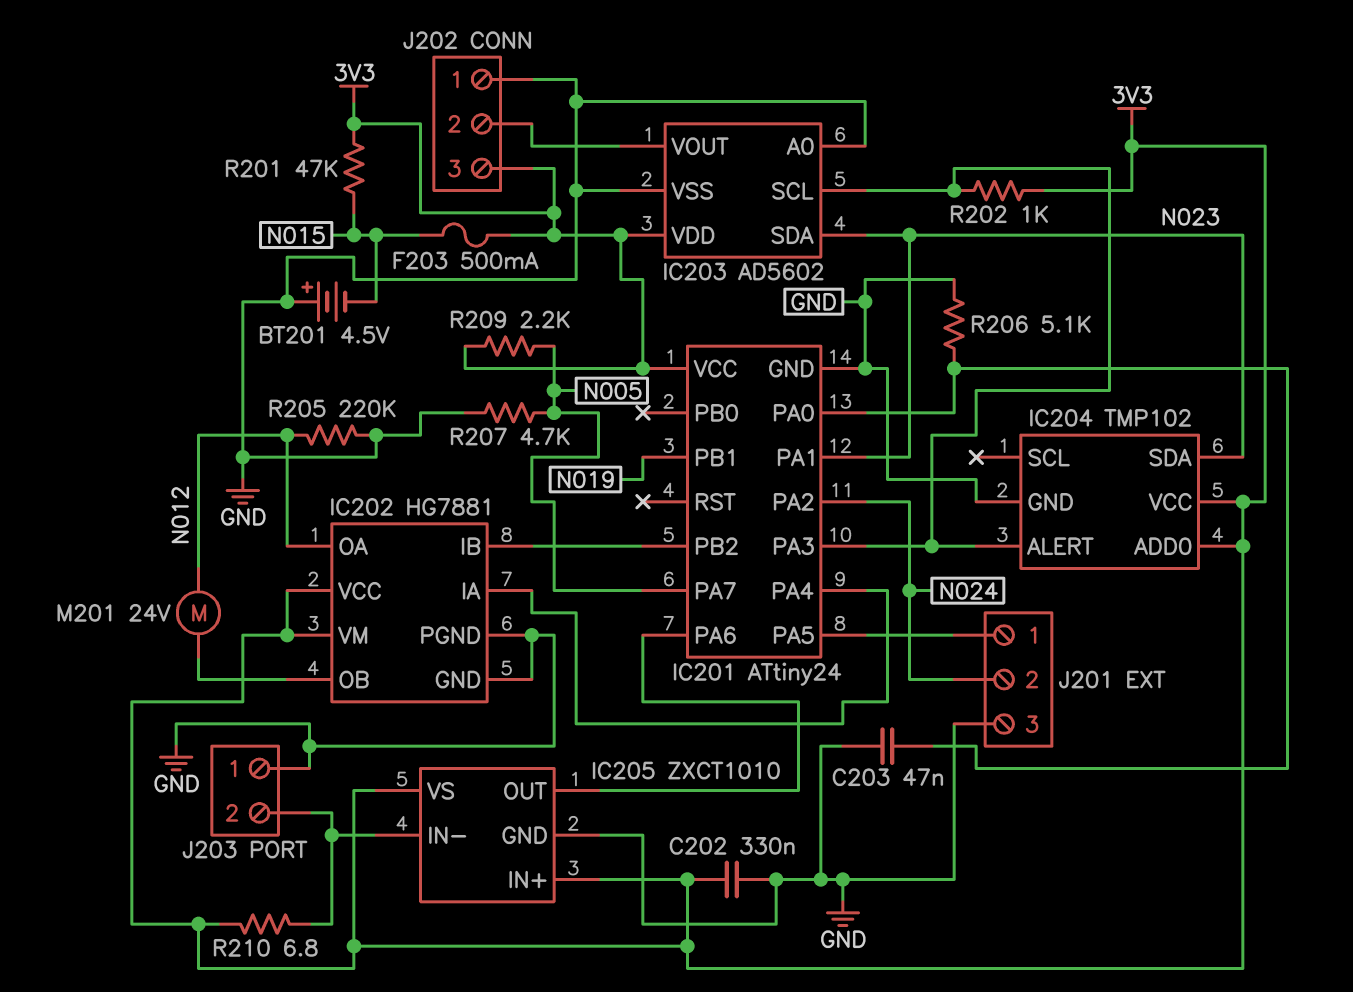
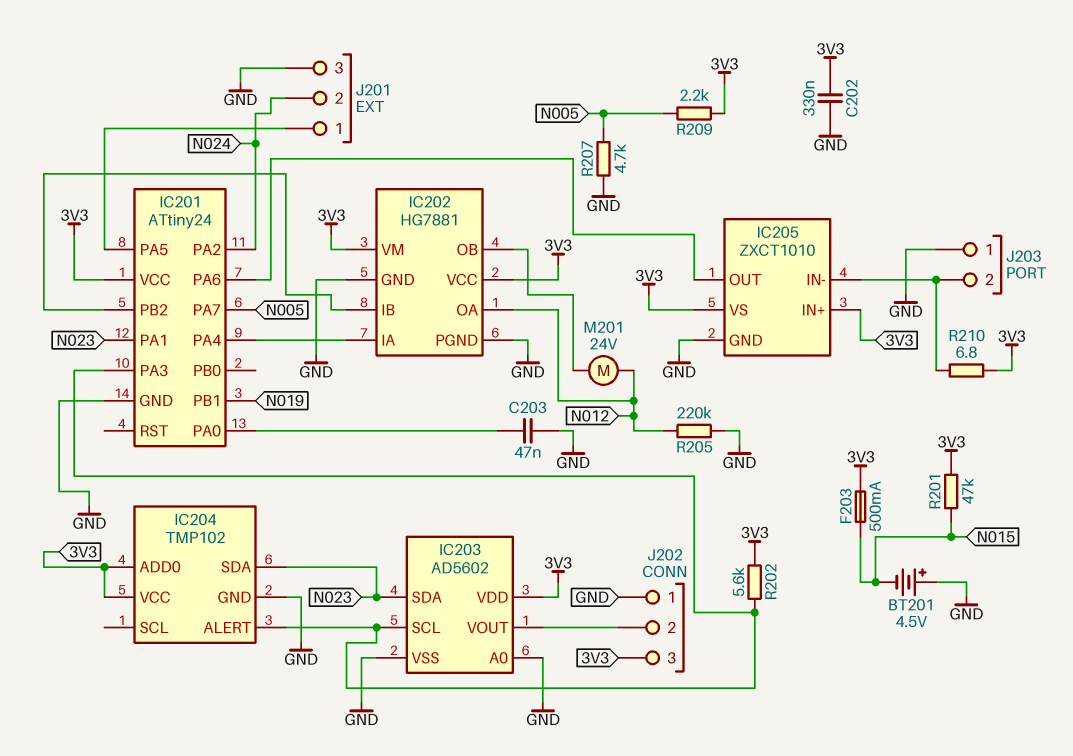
R202: 1k (3V3, IC201/PA3) -> 5.6k (3V3, IC201/PA3)
R206: 5.1k (GND, IC201/PA0) -> none

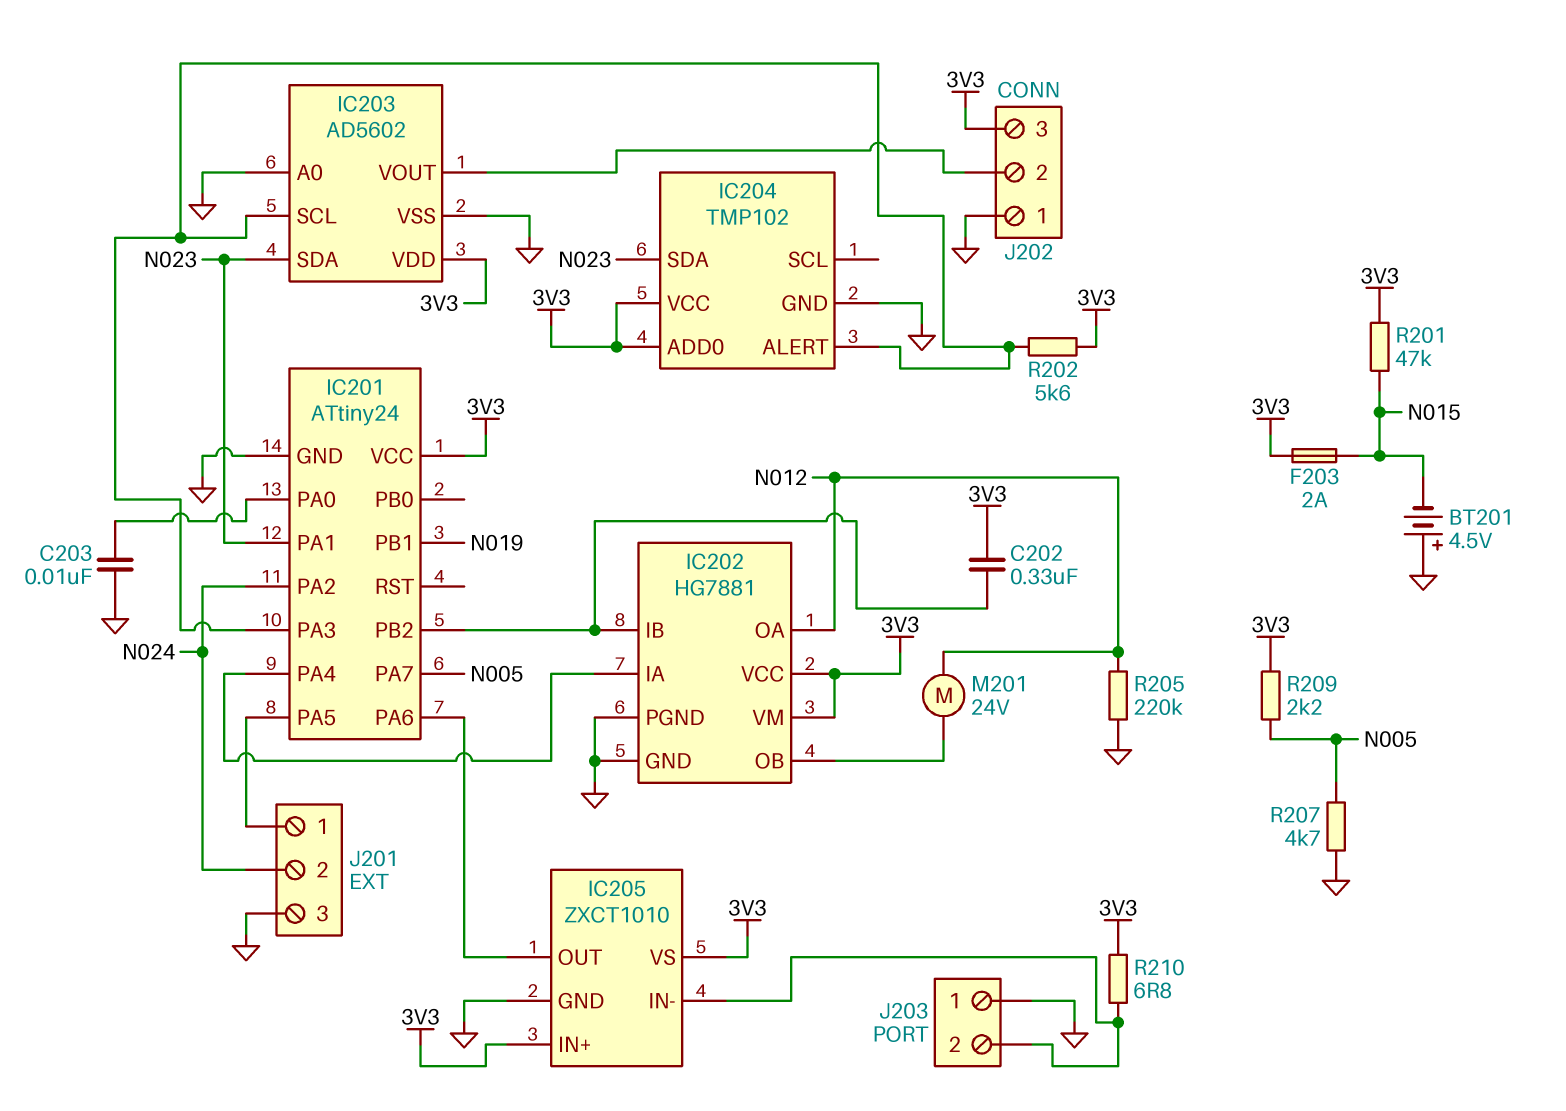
C202: 330nF (3V3, GND) -> 330nF (3V3, IC201/PB2)
C203: 47nF (GND, IC201/PA0) -> 10nF (GND, IC201/PA0)
F203: 500mA (3V3, N015) -> 2A (3V3, N015)

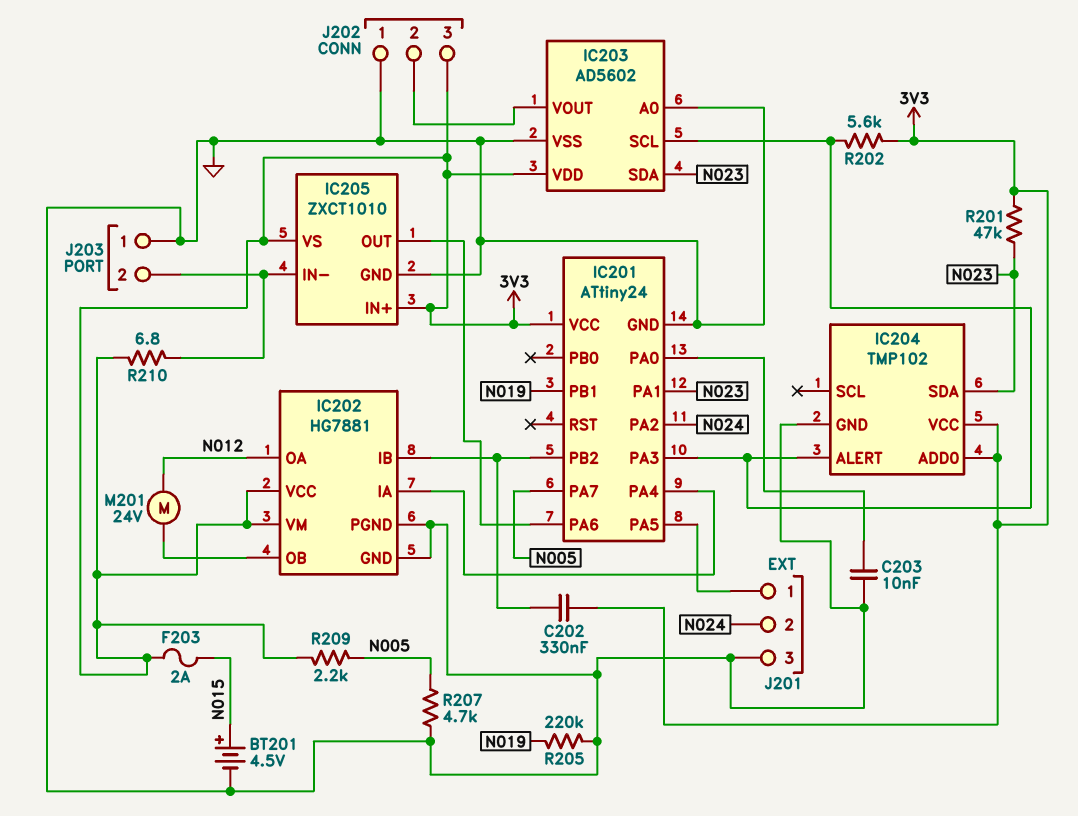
BT201: 4.5V (plus GND, minus N015) -> 4.5V (plus N015, minus GND)
R201: 47k (3V3, N015) -> 47k (3V3, N023)
R205: 220k (GND, N012) -> 220k (GND, N019)

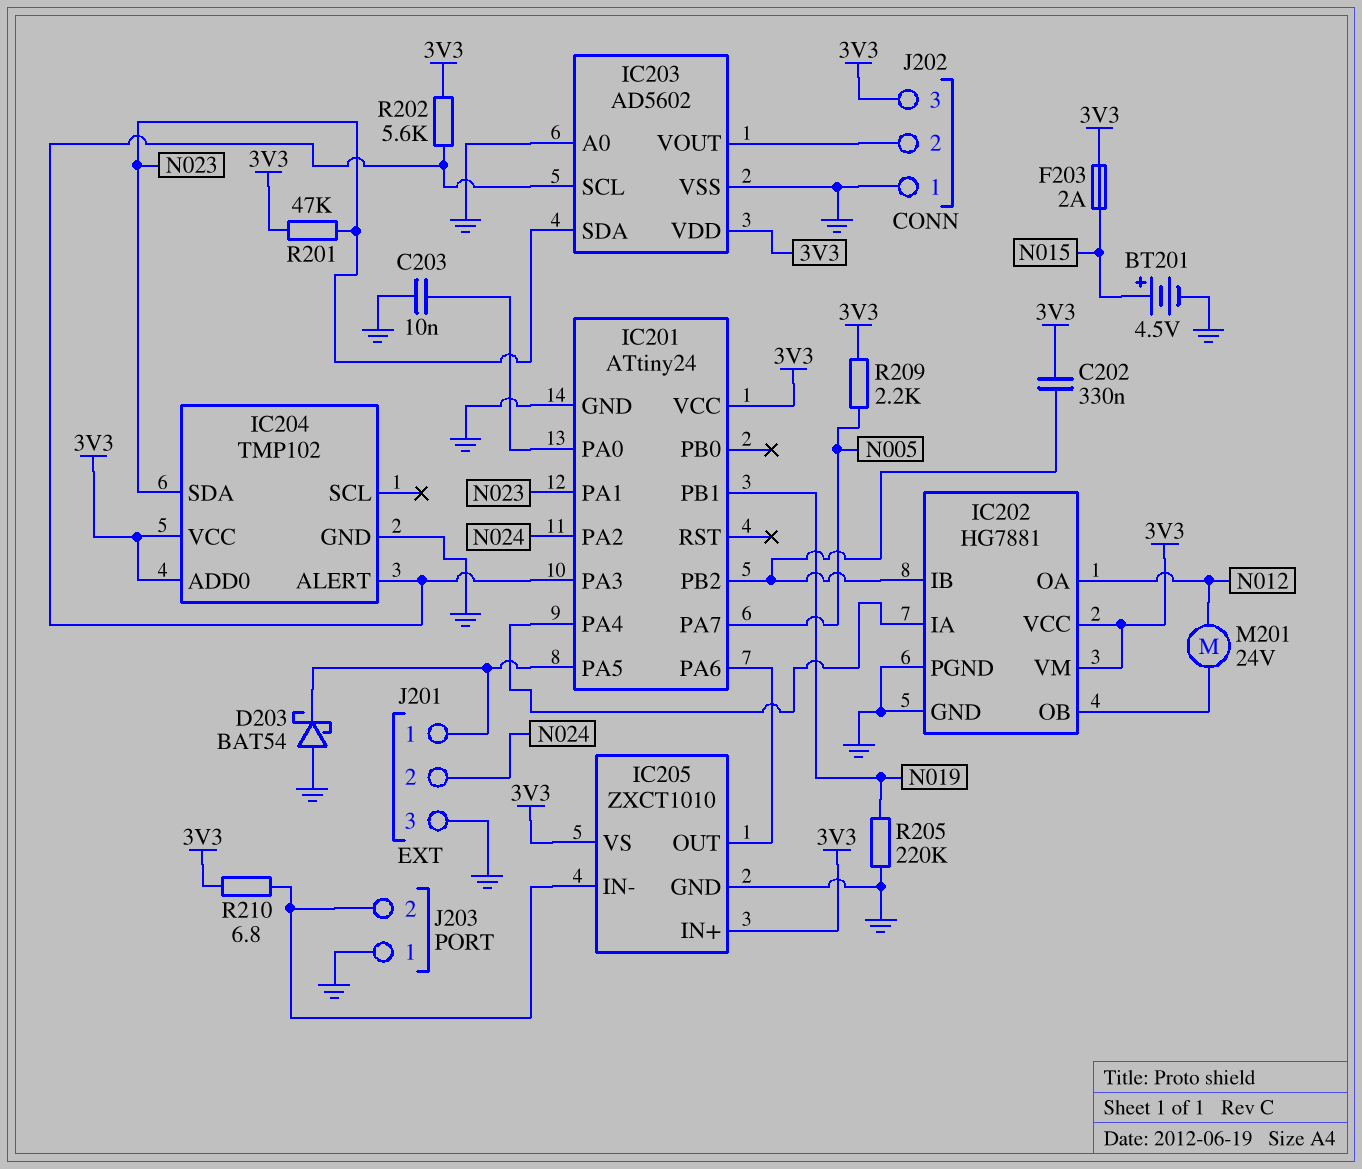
D203: none -> schottky BAT54 (A GND, K IC201/PA5)
R207: 4.7k (GND, N005) -> none

